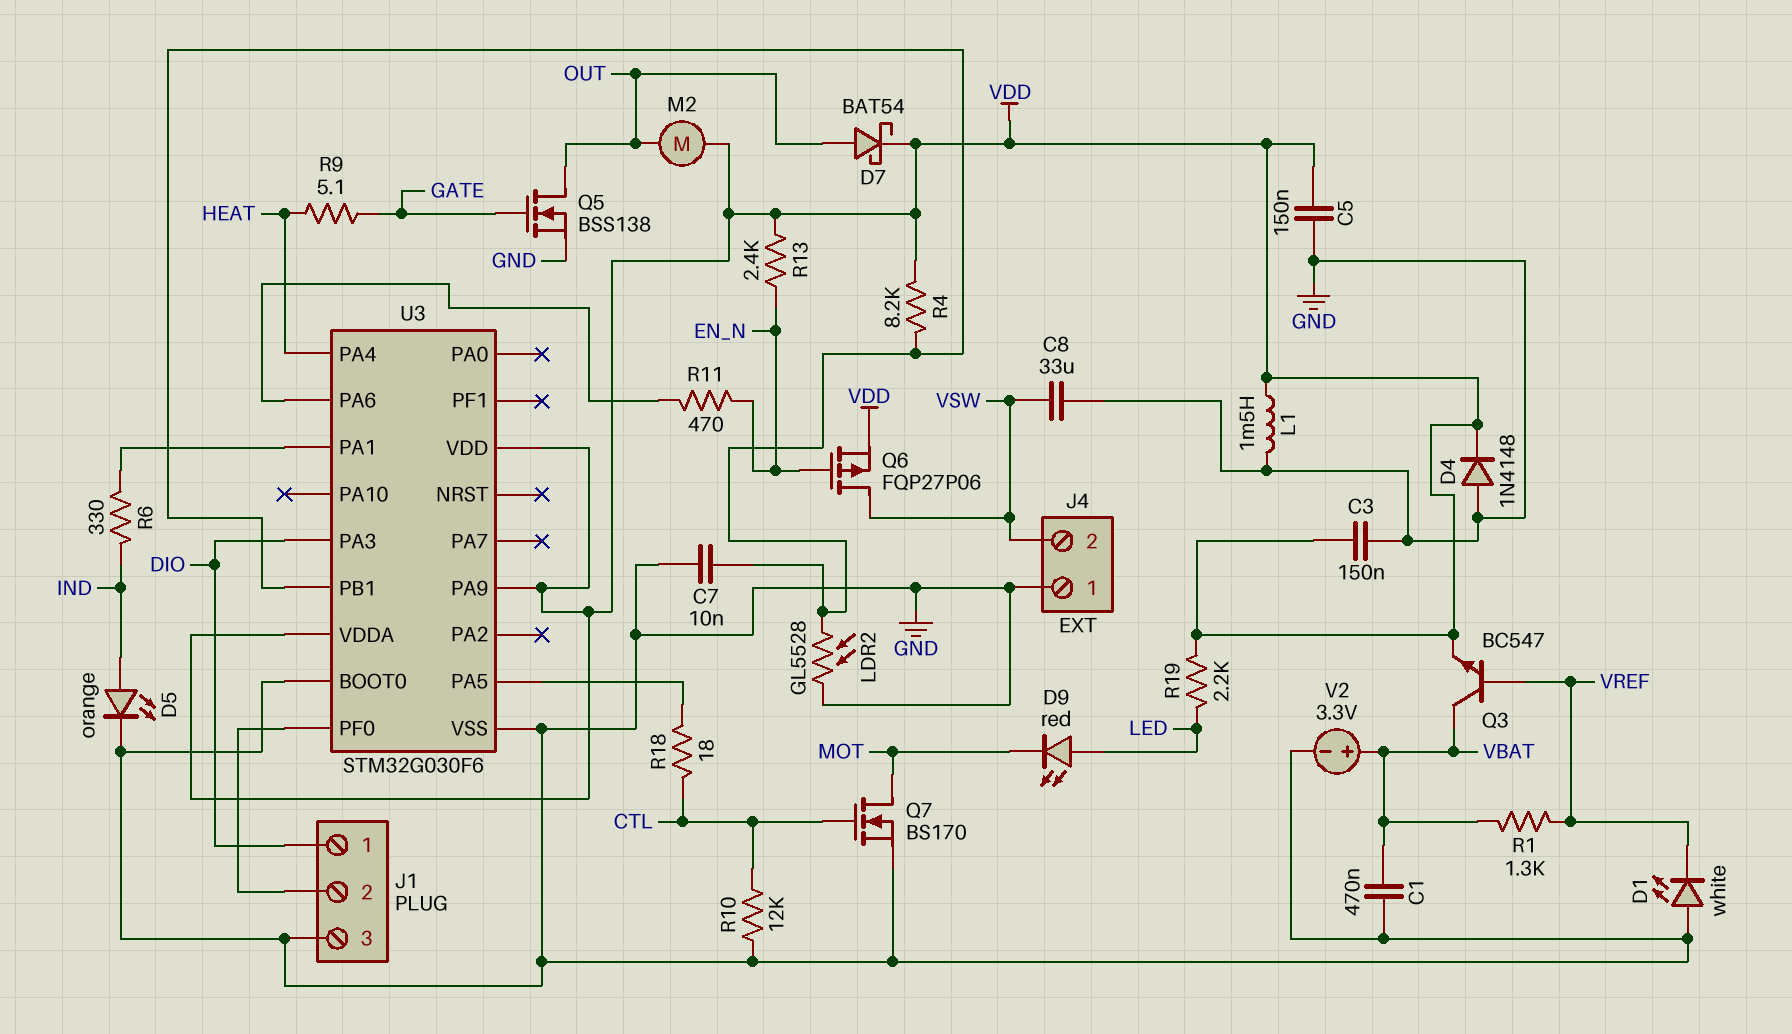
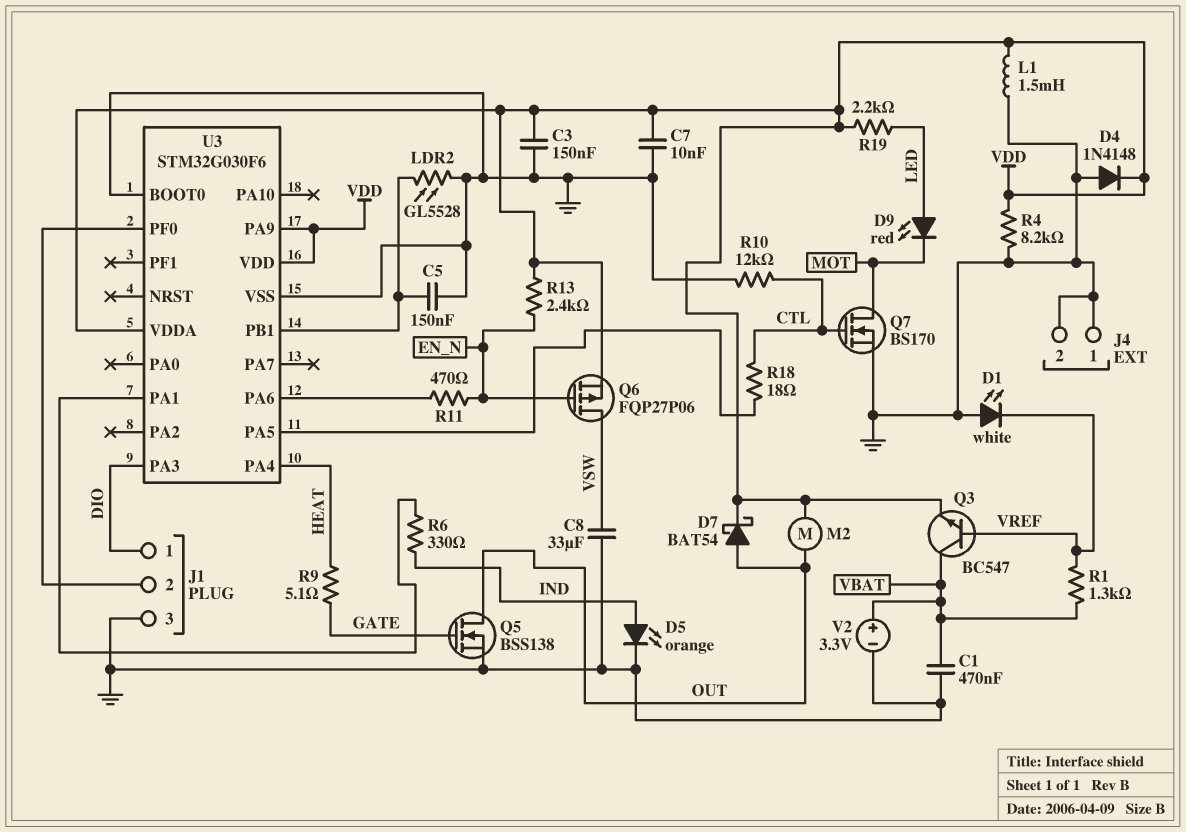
C5: 150nF (GND, VDD) -> 150nF (GND, U3/PB1)
C7: 10nF (GND, U3/PB1) -> 10nF (GND, VDD)
J4 pin 2: VSW -> GND
R4: 8.2k (U3/PB1, VDD) -> 8.2k (GND, VDD)

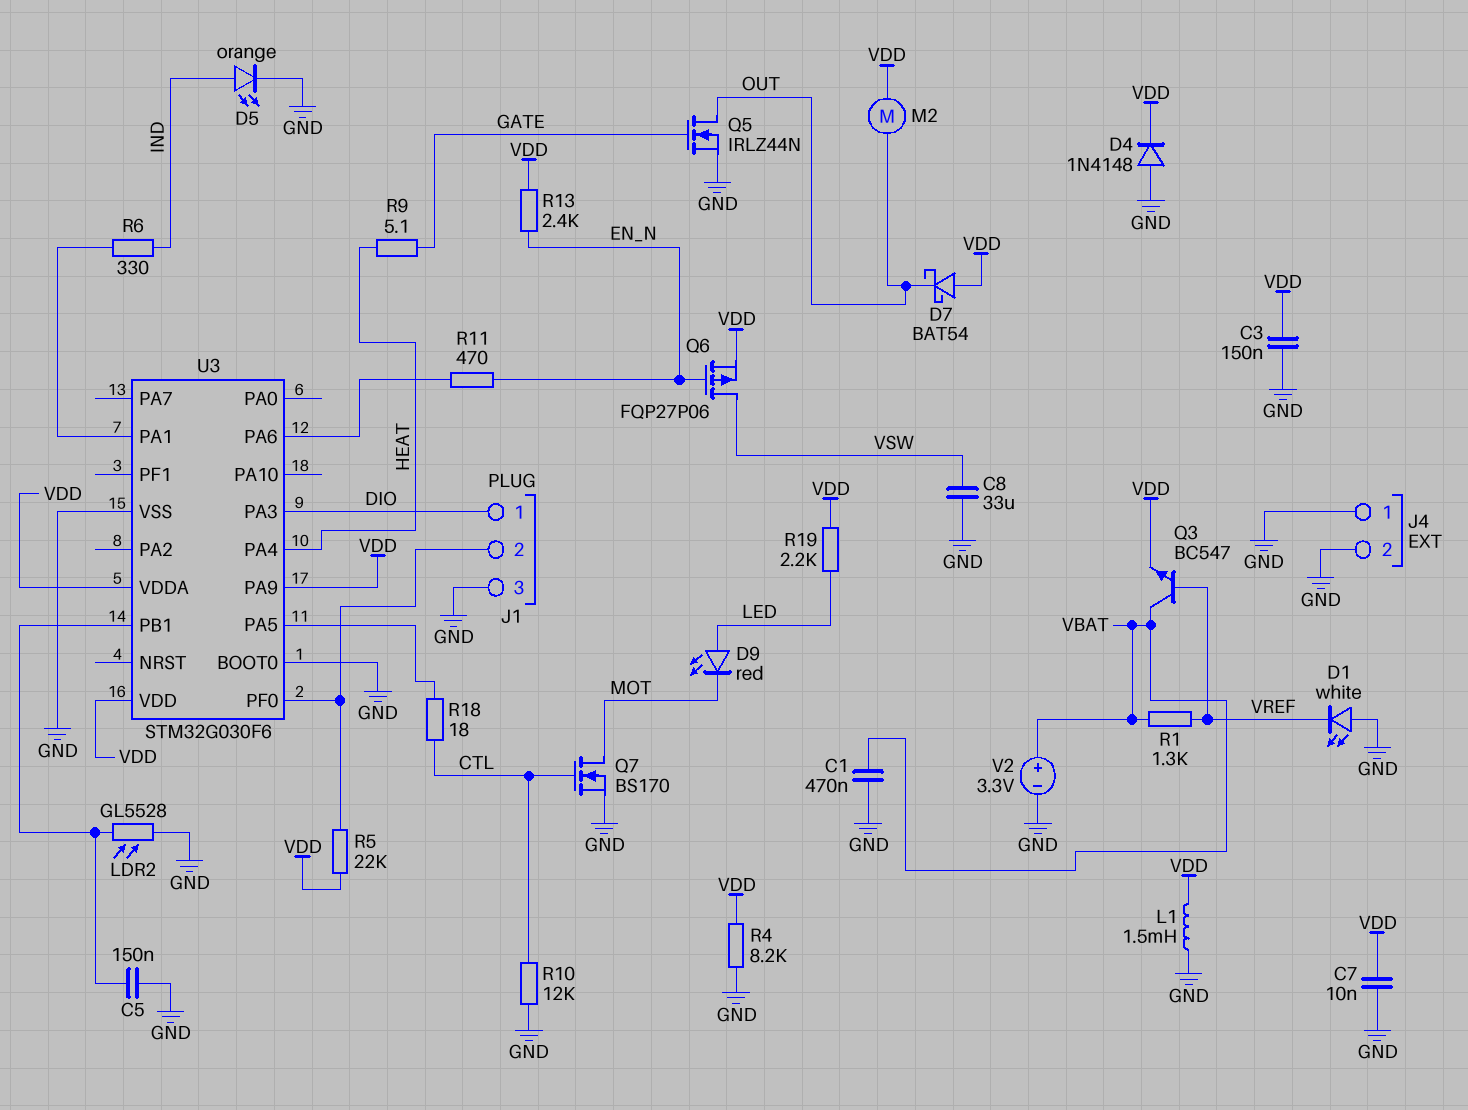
D7: schottky BAT54 (A OUT, K VDD) -> schottky BAT54 (A VDD, K OUT)
Q5: NMOS BSS138 (G GATE, D OUT, S GND) -> NMOS IRLZ44N (G GATE, D OUT, S GND)
R5: none -> 22k (J1/2, VDD)

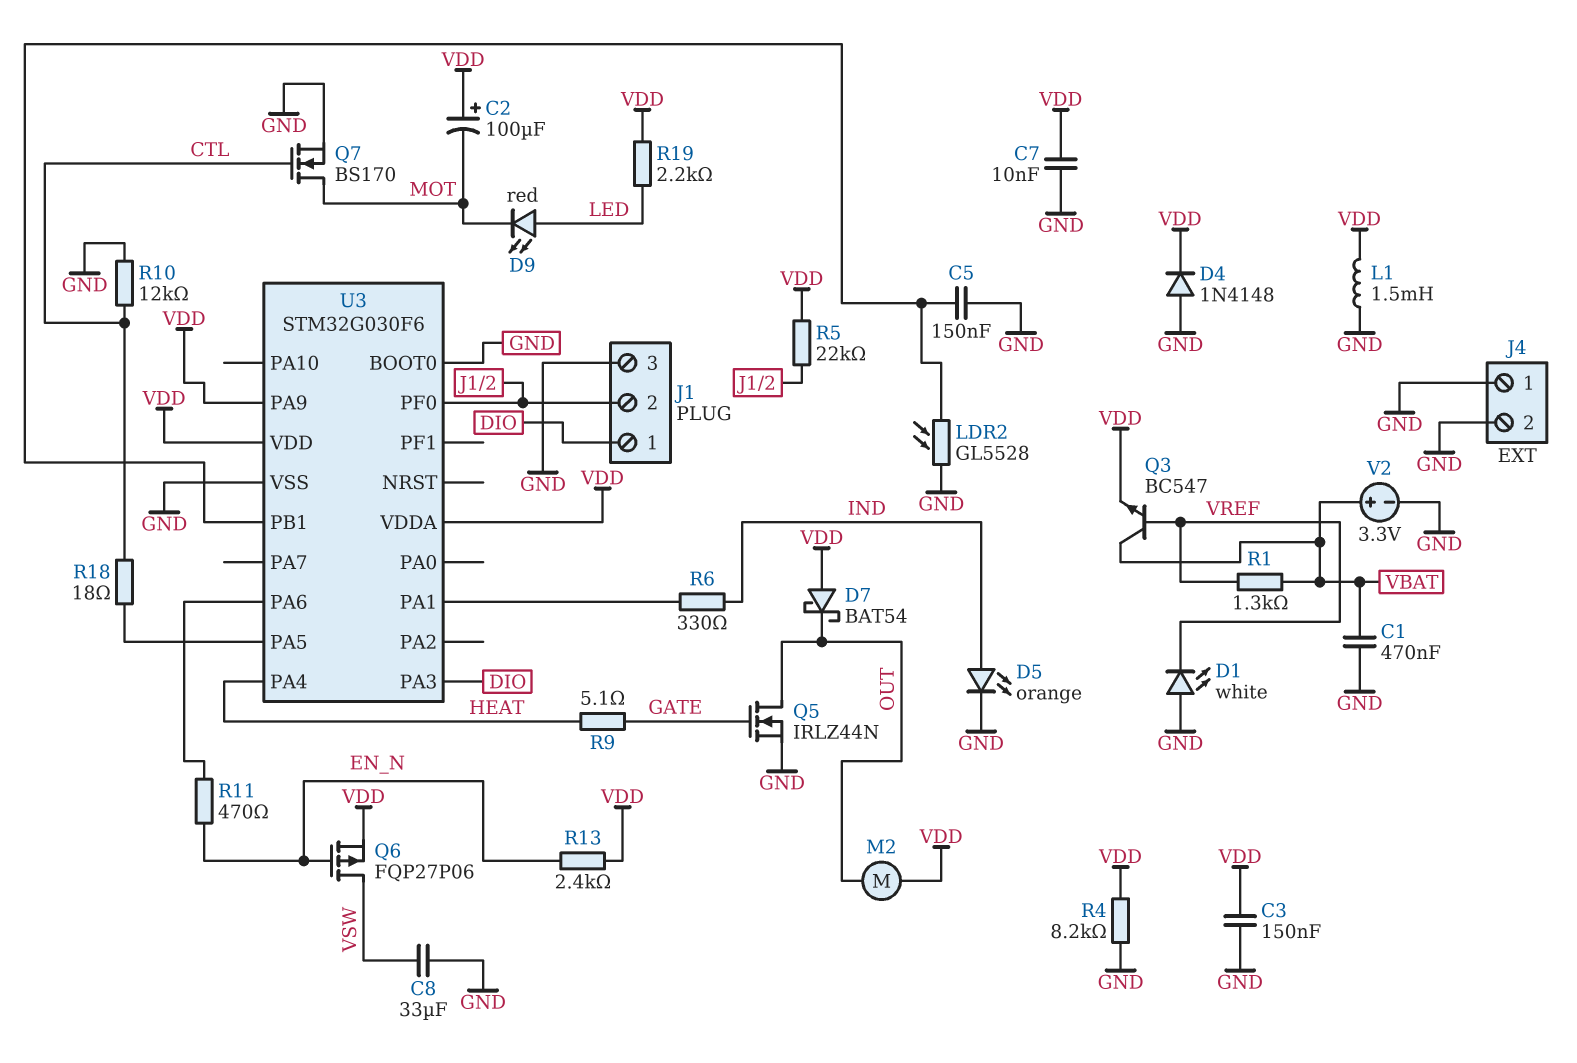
C2: none -> 100uF (plus VDD, minus MOT)

